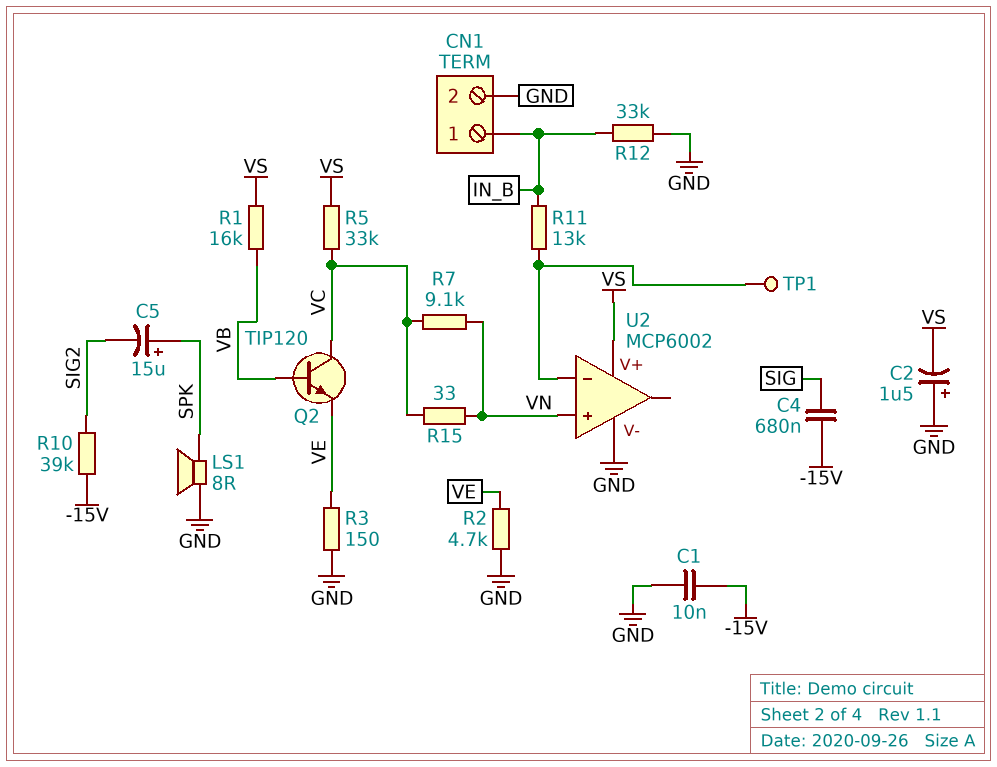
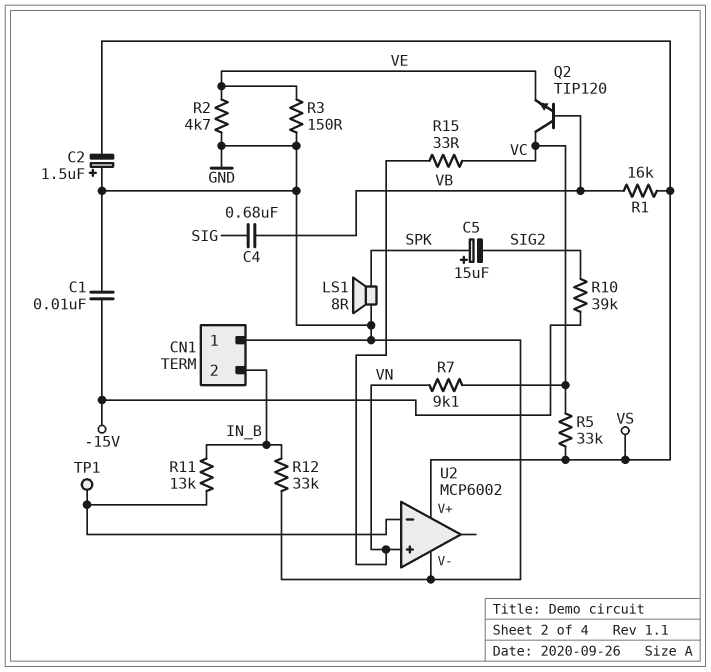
C4: 680nF (-15V, SIG) -> 680nF (SIG, VB)
CN1 pin 1: IN_B -> GND
CN1 pin 2: GND -> IN_B

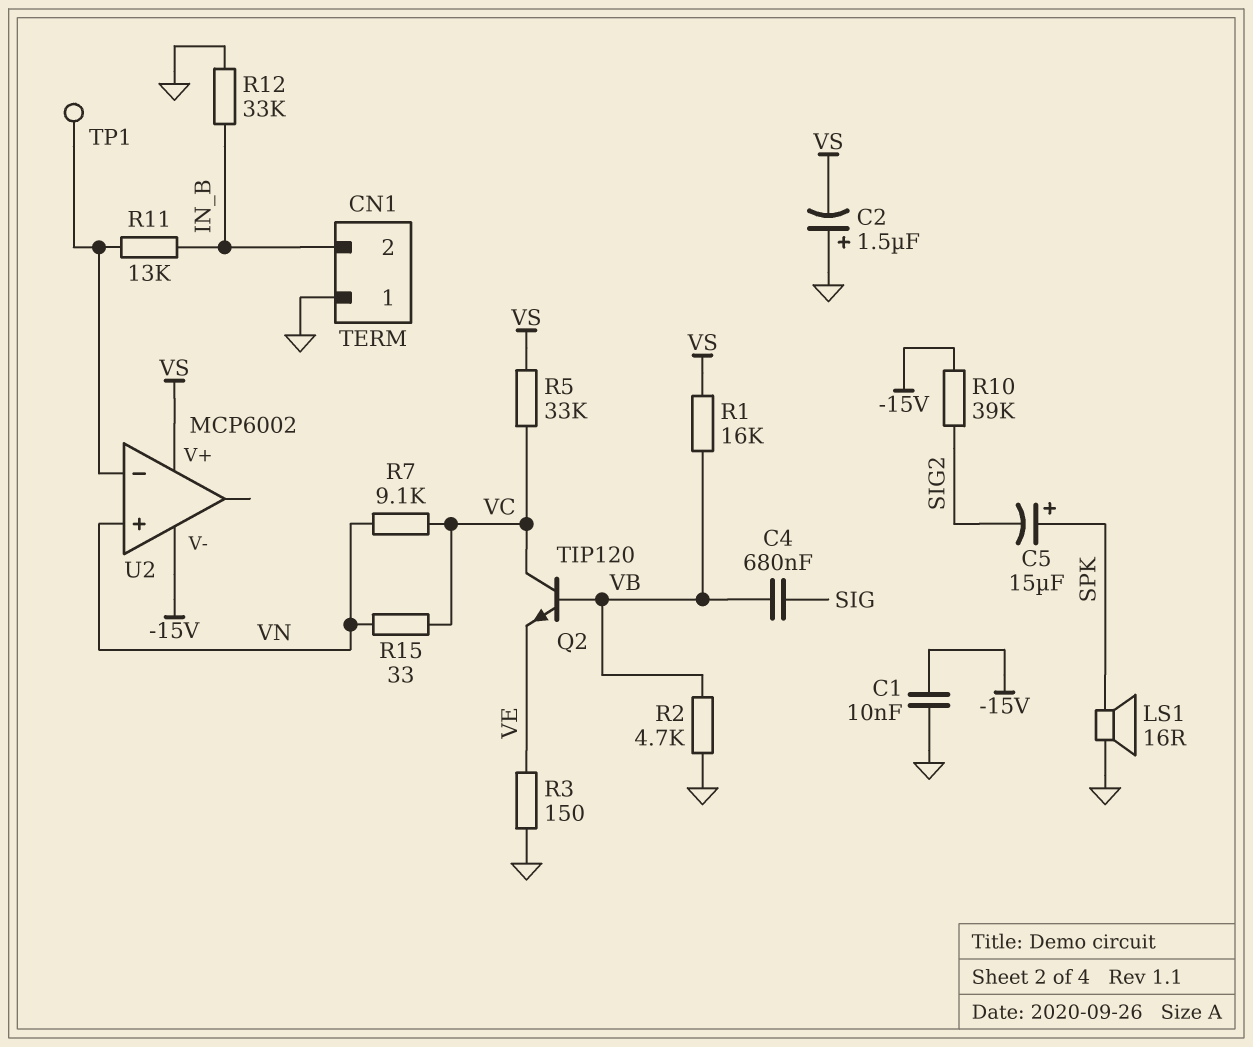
LS1: speaker 8R (GND, SPK) -> speaker 16R (GND, SPK)
R2: 4.7k (GND, VE) -> 4.7k (GND, VB)
U2 pin V-: GND -> -15V

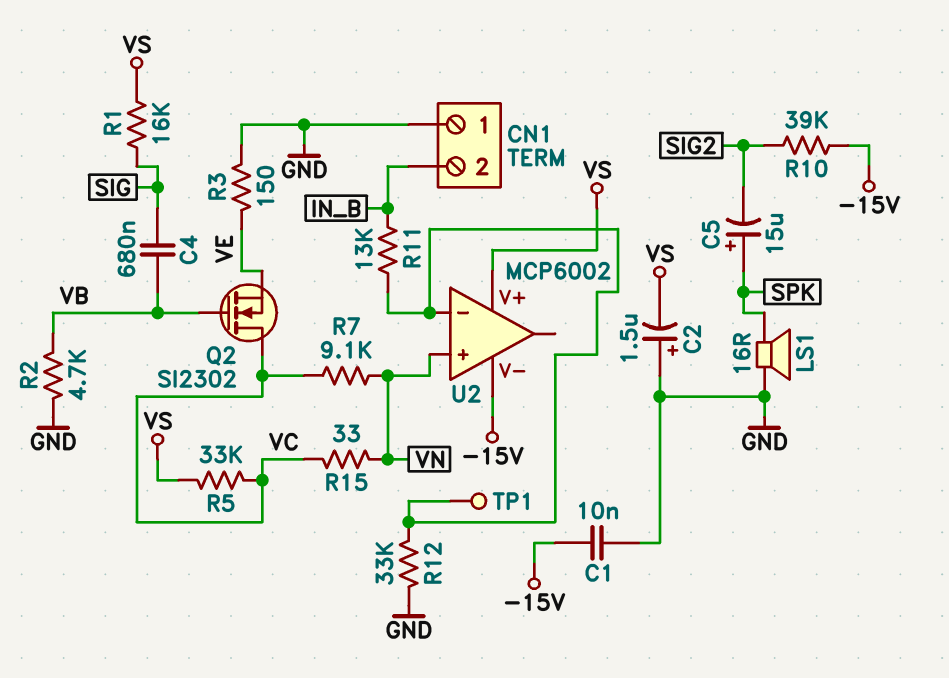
Q2: NPN TIP120 (B VB, C VC, E VE) -> NMOS SI2302 (G VB, D VC, S VE)
R1: 16k (VB, VS) -> 16k (SIG, VS)
R12: 33k (GND, IN_B) -> 33k (GND, U2/in-)

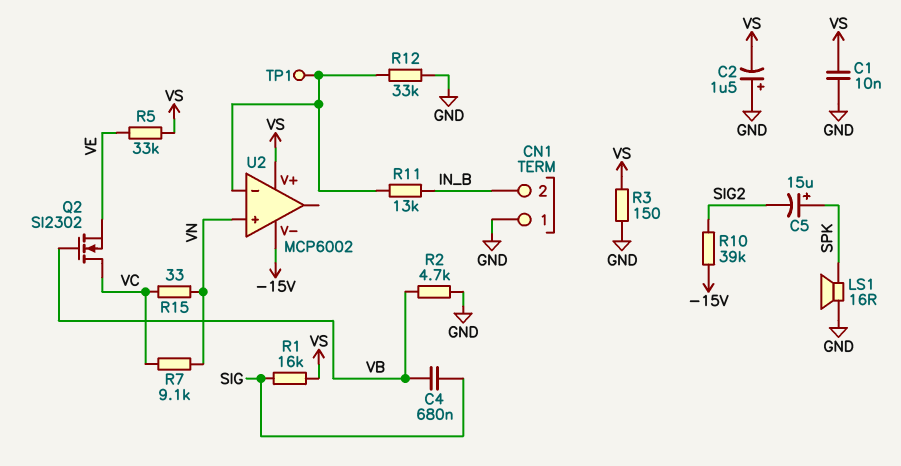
C1: 10nF (-15V, GND) -> 10nF (GND, VS)
R3: 150 (GND, VE) -> 150 (GND, VS)
R5: 33k (VC, VS) -> 33k (VE, VS)

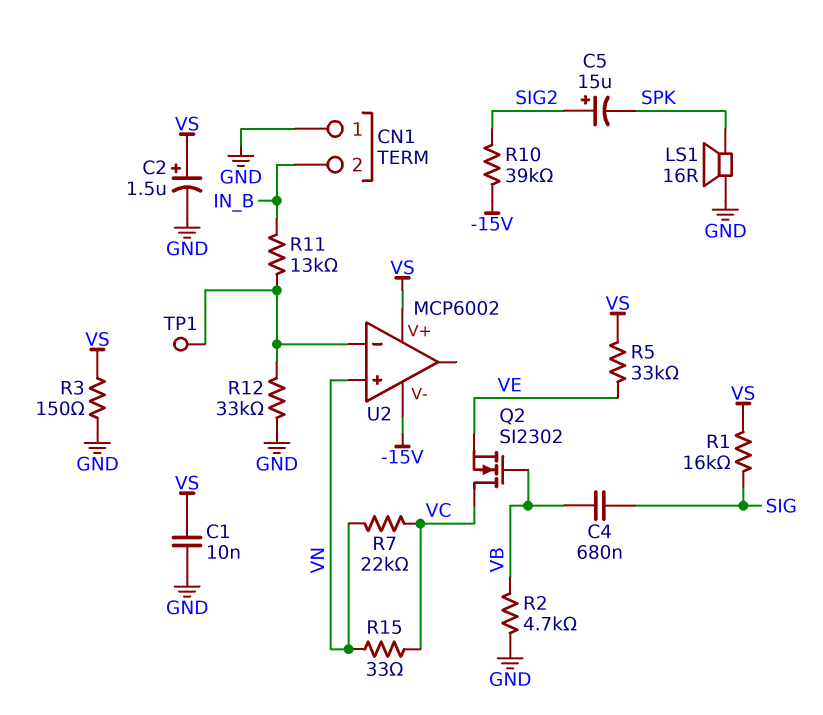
C2: 1.5uF (plus GND, minus VS) -> 1.5uF (plus VS, minus GND)
C5: 15uF (plus SPK, minus SIG2) -> 15uF (plus SIG2, minus SPK)
R7: 9.1k (VC, VN) -> 22k (VC, VN)

